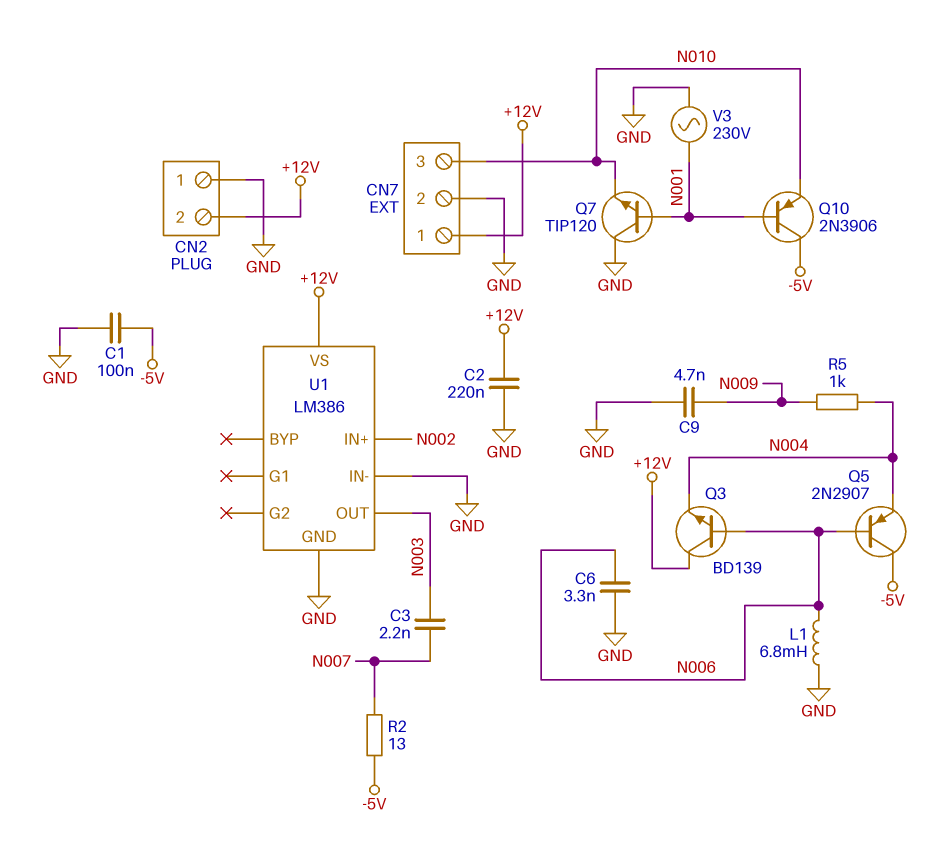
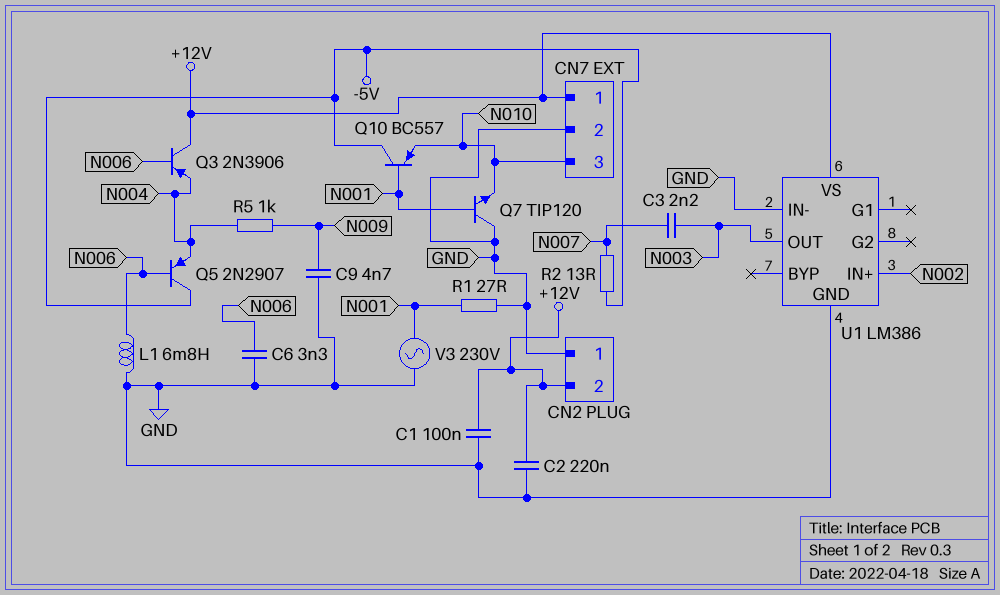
C1: 100nF (-5V, GND) -> 100nF (+12V, GND)
Q3: NPN BD139 (B N006, C +12V, E N004) -> PNP 2N3906 (B N006, C +12V, E N004)
Q10: PNP 2N3906 (B N001, C -5V, E N010) -> PNP BC557 (B N001, C -5V, E N010)
R1: none -> 27 (GND, N001)

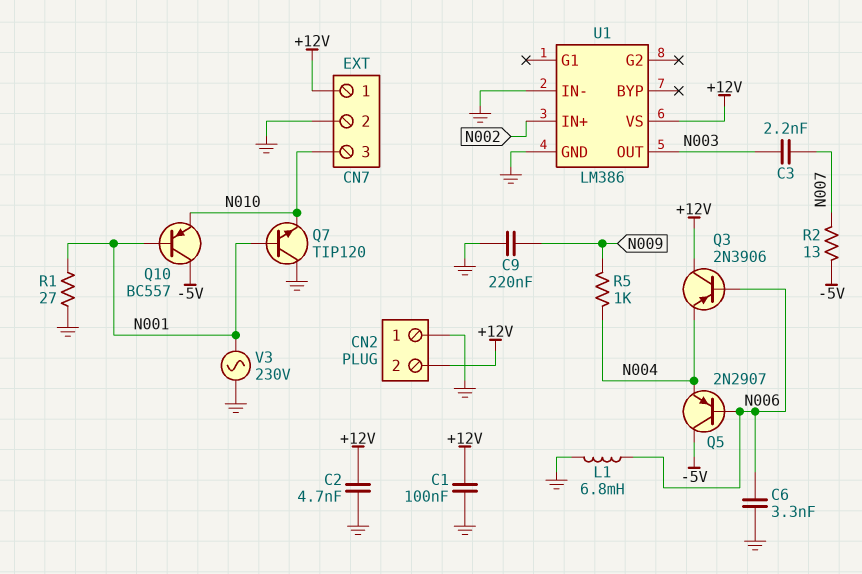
C2: 220nF (+12V, GND) -> 4.7nF (+12V, GND)
C9: 4.7nF (GND, N009) -> 220nF (GND, N009)

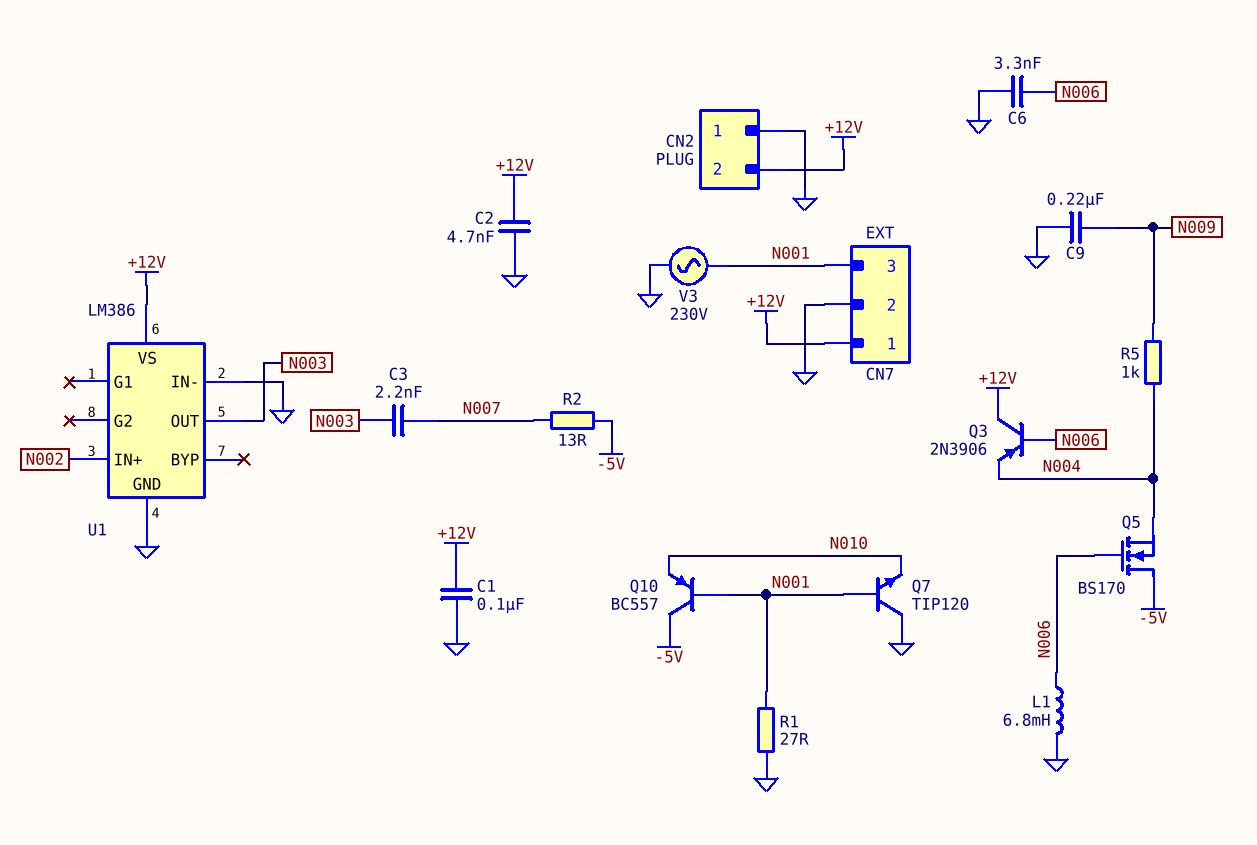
CN7 pin 3: N010 -> N001
Q5: PNP 2N2907 (B N006, C -5V, E N004) -> NMOS BS170 (G N006, D -5V, S N004)

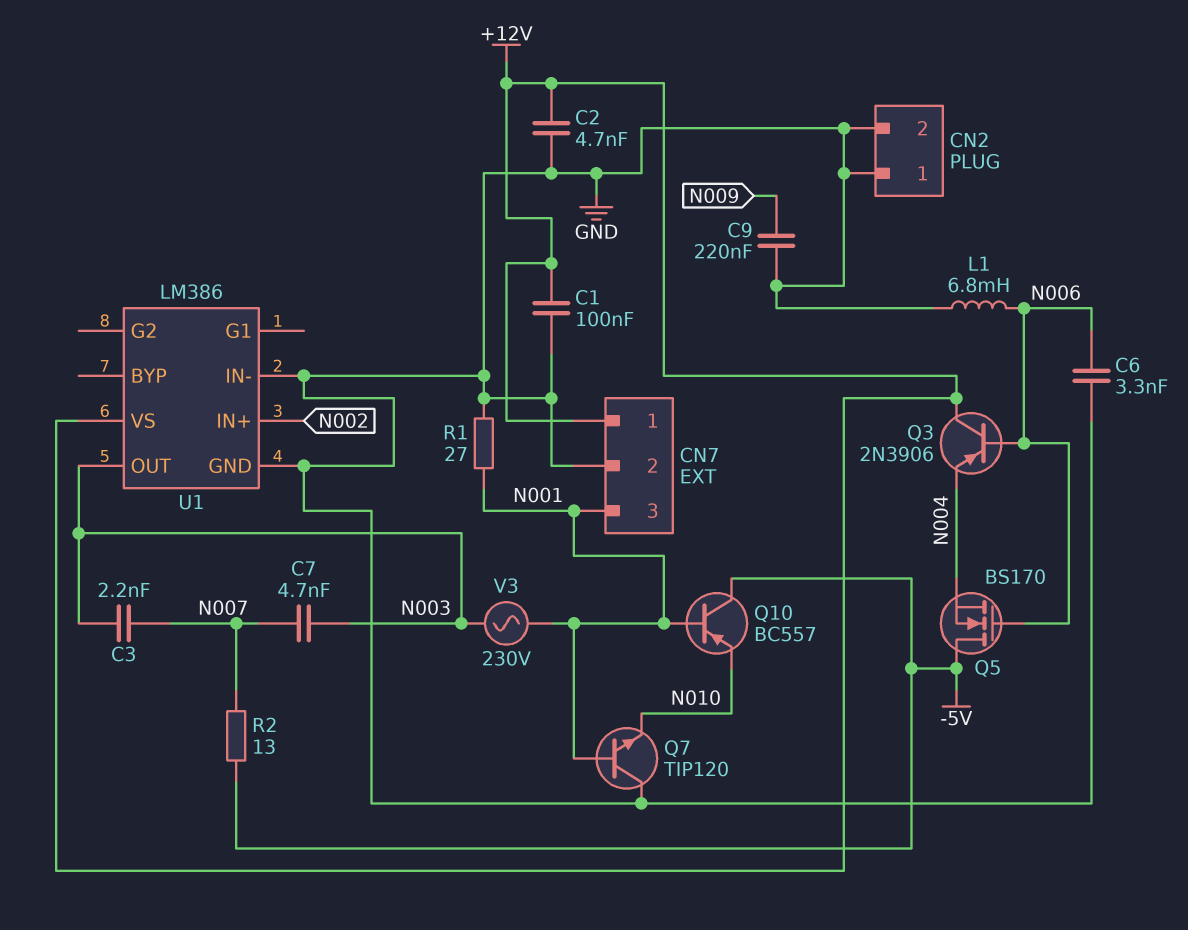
C7: none -> 4.7nF (N003, N007)
CN2 pin 2: +12V -> GND
R5: 1k (N004, N009) -> none
V3: AC 230V (GND, N001) -> AC 230V (N001, N003)

